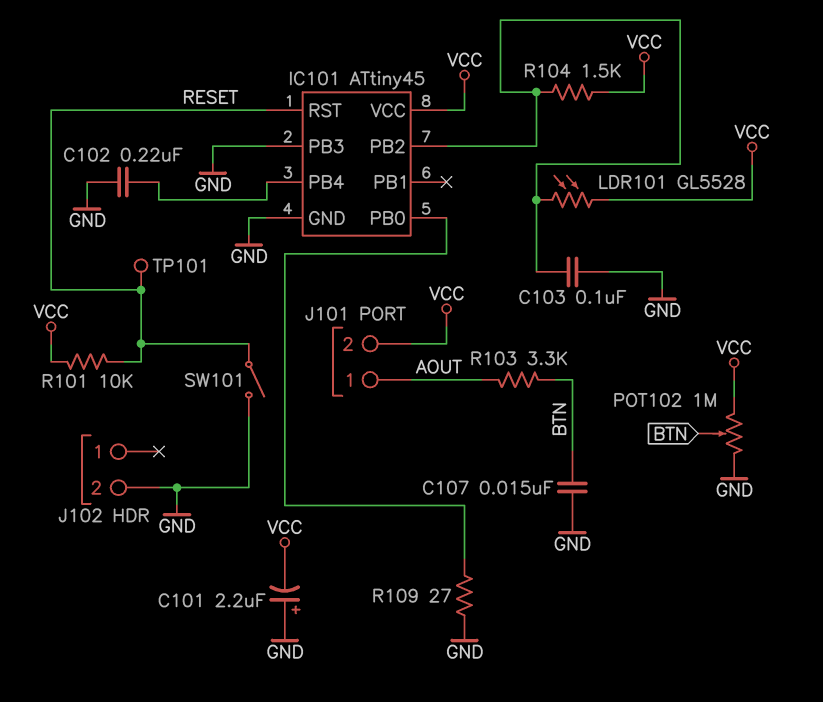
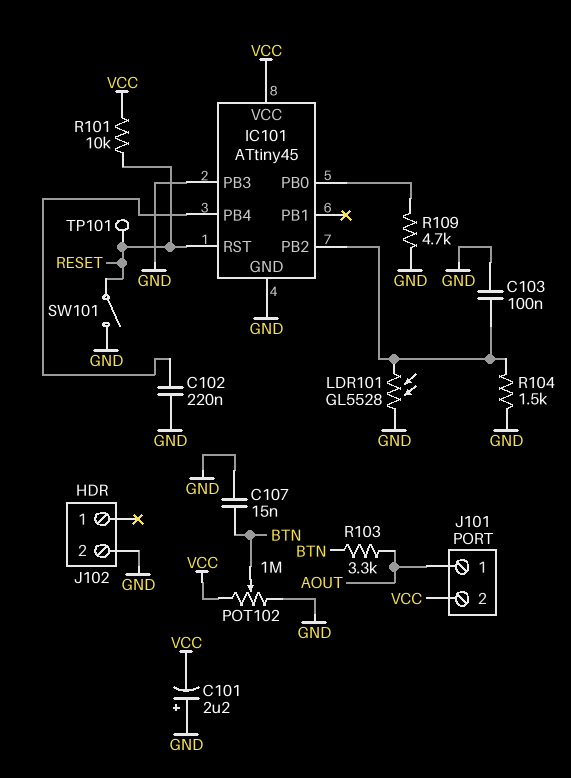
LDR101: GL5528 (IC101/PB2, VCC) -> GL5528 (GND, IC101/PB2)
R104: 1.5k (IC101/PB2, VCC) -> 1.5k (GND, IC101/PB2)
R109: 27 (GND, IC101/PB0) -> 4.7k (GND, IC101/PB0)

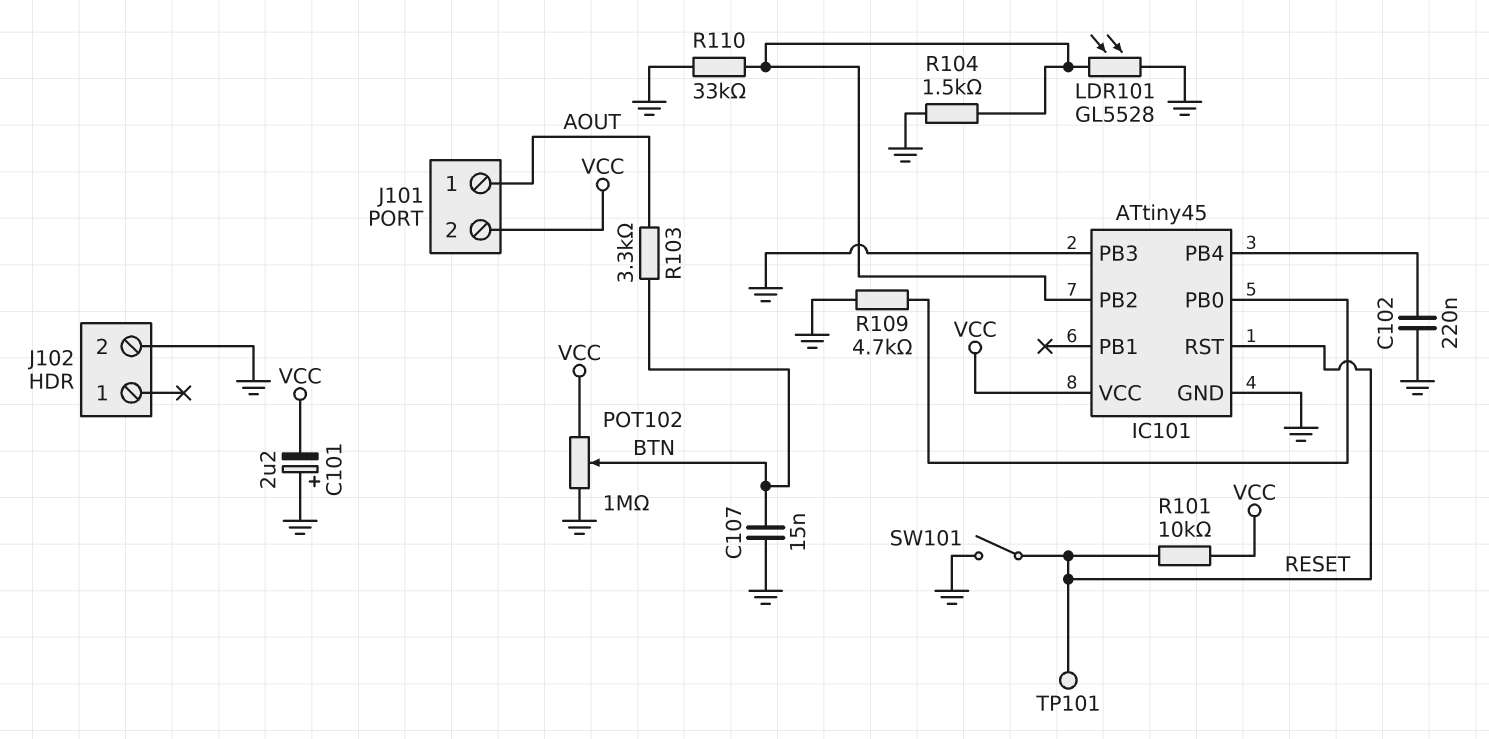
C103: 100nF (GND, IC101/PB2) -> none
R110: none -> 33k (GND, IC101/PB2)

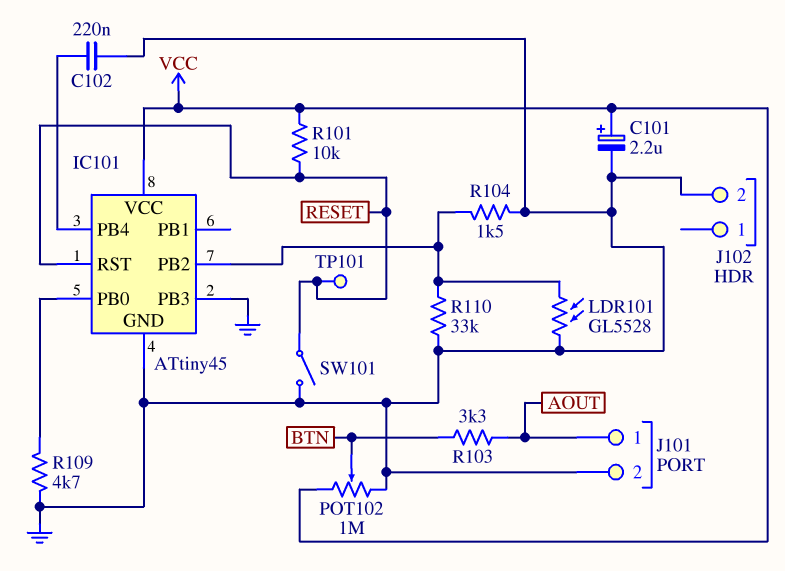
C101: 2.2uF (plus GND, minus VCC) -> 2.2uF (plus VCC, minus GND)
C107: 15nF (BTN, GND) -> none
J101 pin 2: VCC -> GND

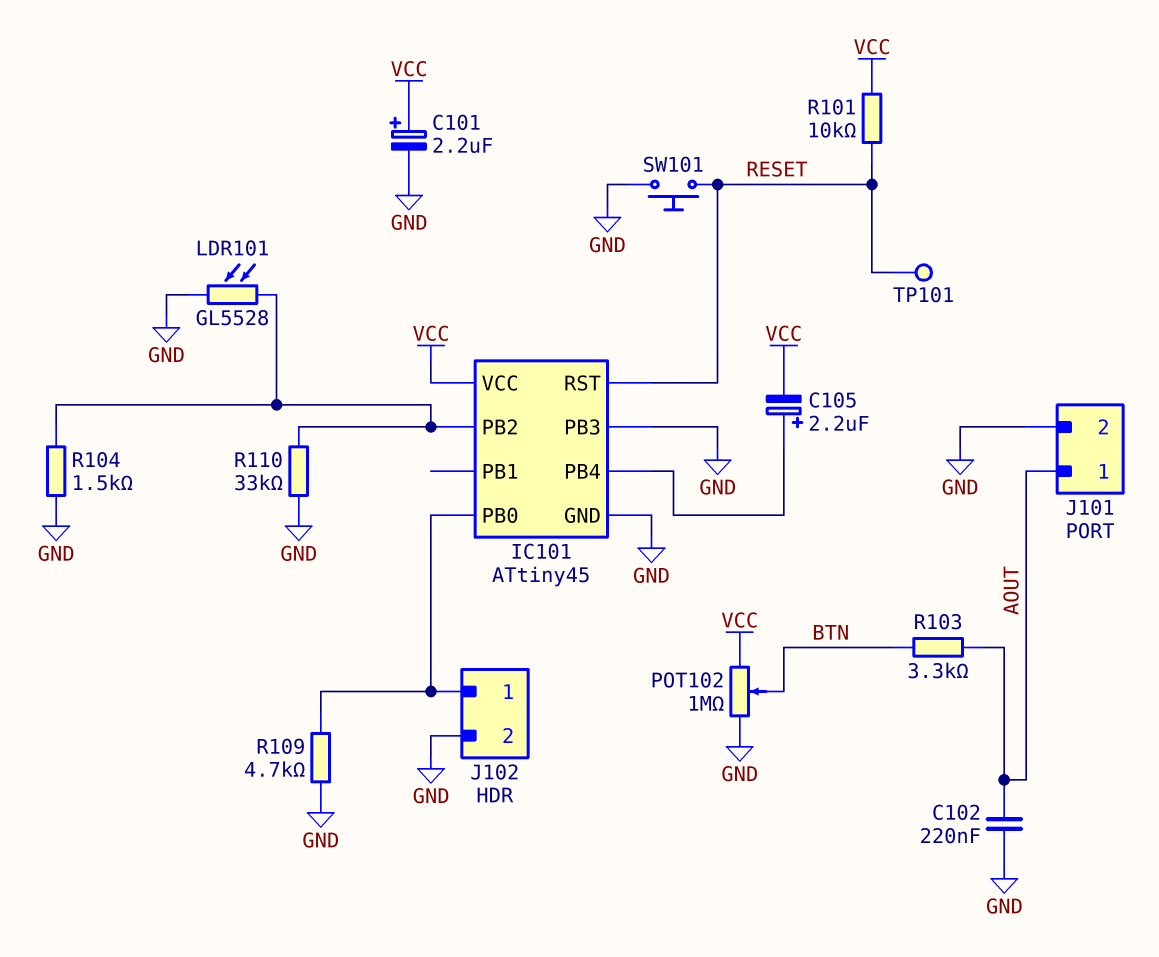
C102: 220nF (GND, IC101/PB4) -> 220nF (AOUT, GND)
C105: none -> 2.2uF (plus IC101/PB4, minus VCC)
J102 pin 1: none -> IC101/PB0
SW101: switch (GND, RESET) -> button (GND, RESET)

